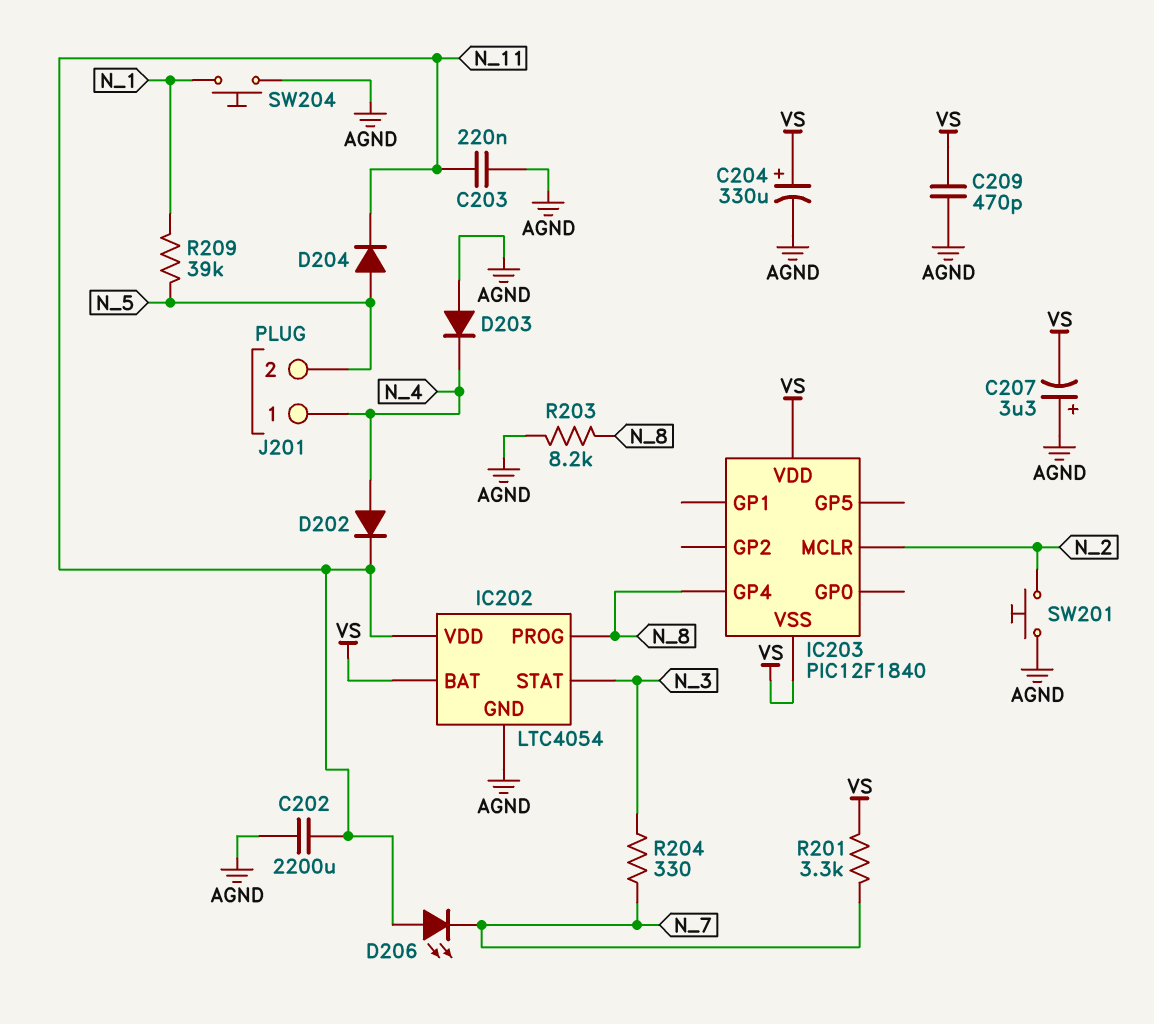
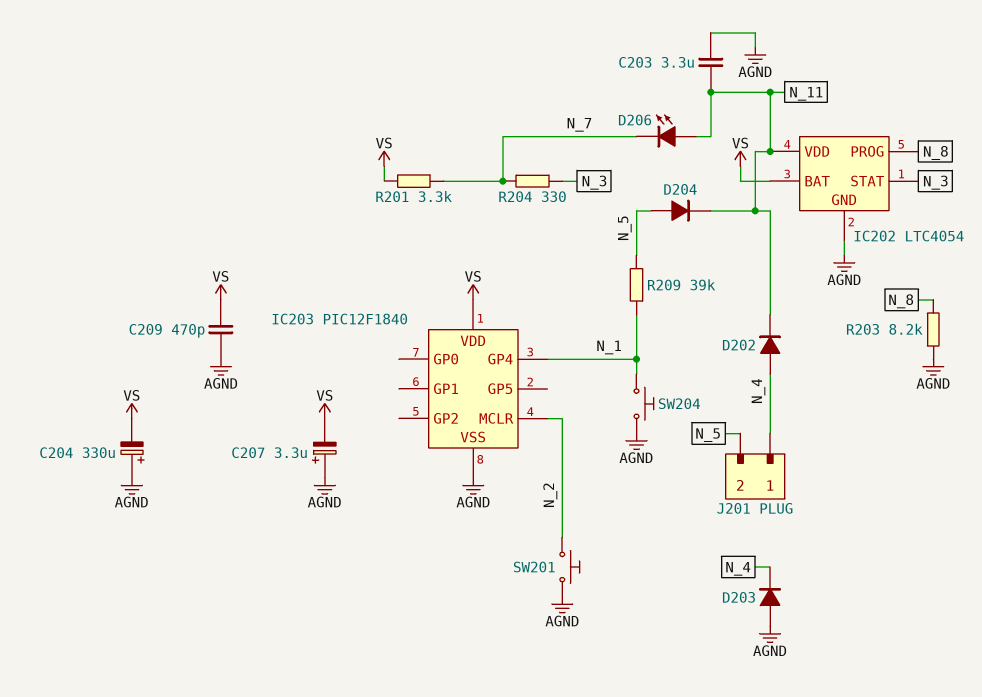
C202: 2200uF (AGND, N_11) -> none
C203: 220nF (AGND, N_11) -> 3.3uF (AGND, N_11)
C204: 330uF (plus VS, minus AGND) -> 330uF (plus AGND, minus VS)
IC203 pin GP4: N_8 -> N_1
IC203 pin VSS: VS -> AGND

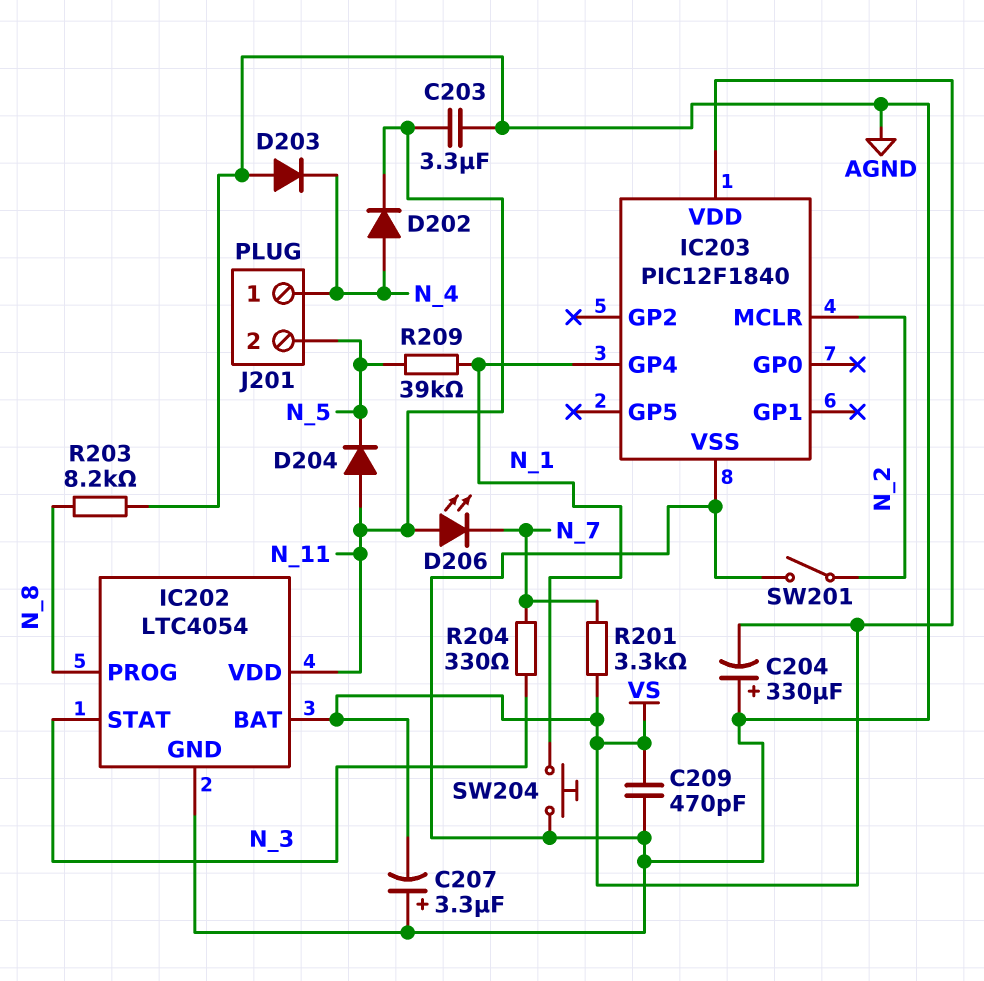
D204: diode (A N_5, K N_11) -> diode (A N_11, K N_5)
SW201: button (AGND, N_2) -> switch (AGND, N_2)

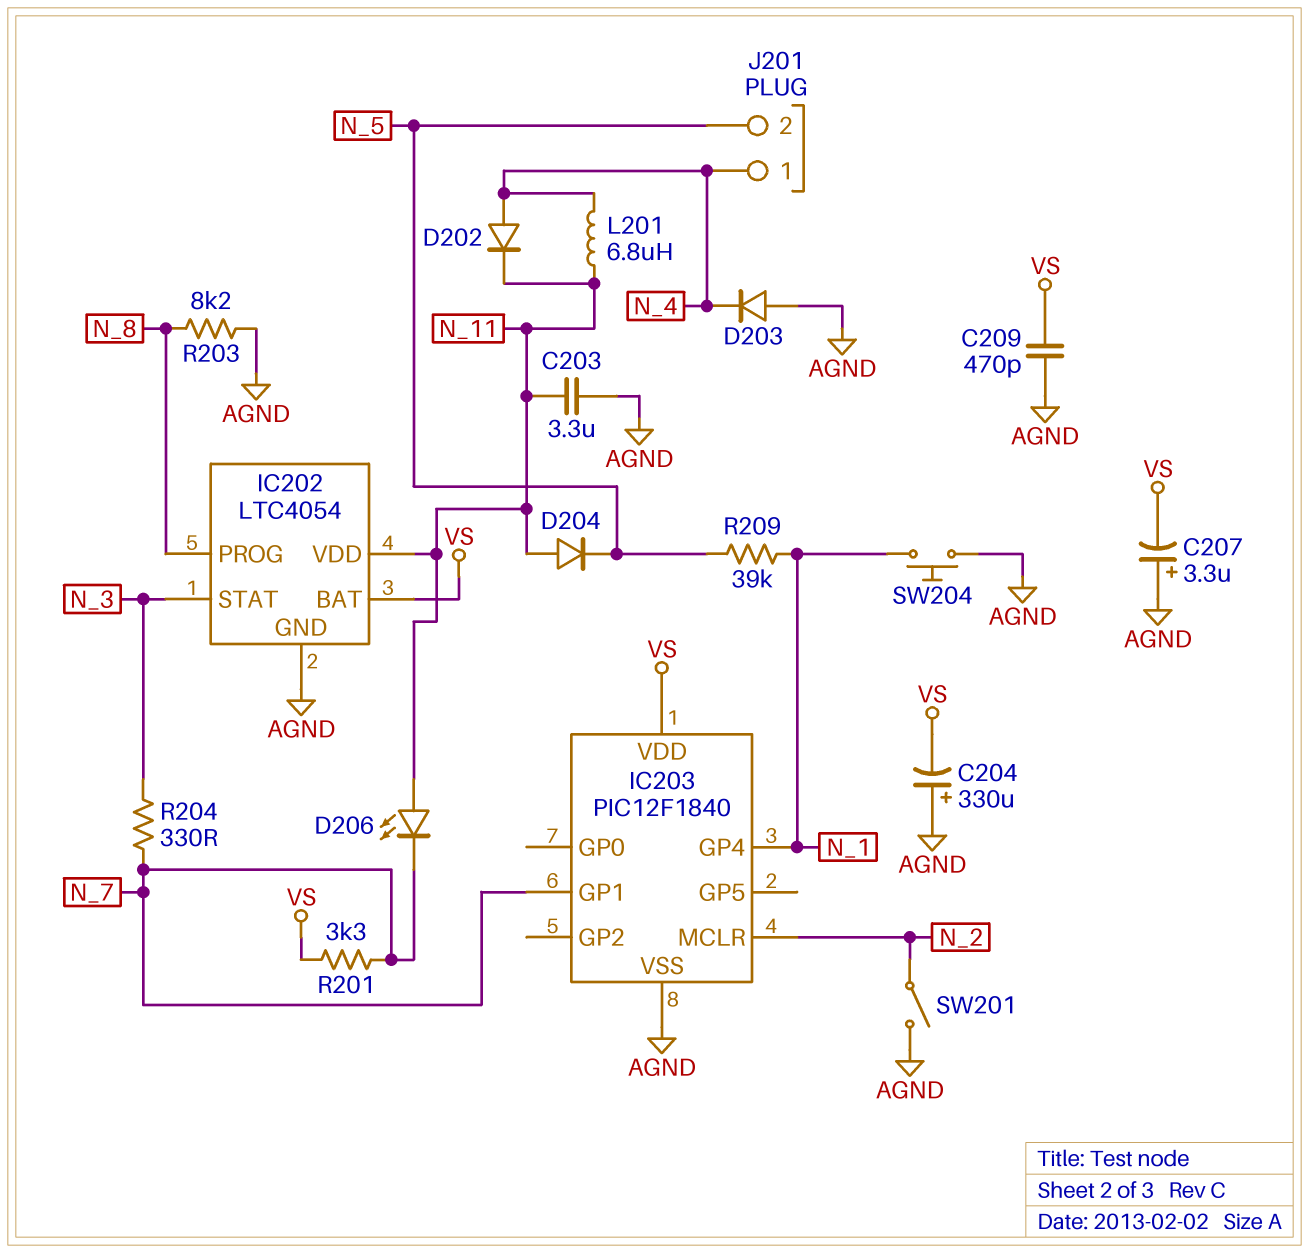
IC203 pin GP1: none -> N_7
L201: none -> 6.8uH (N_4, N_11)

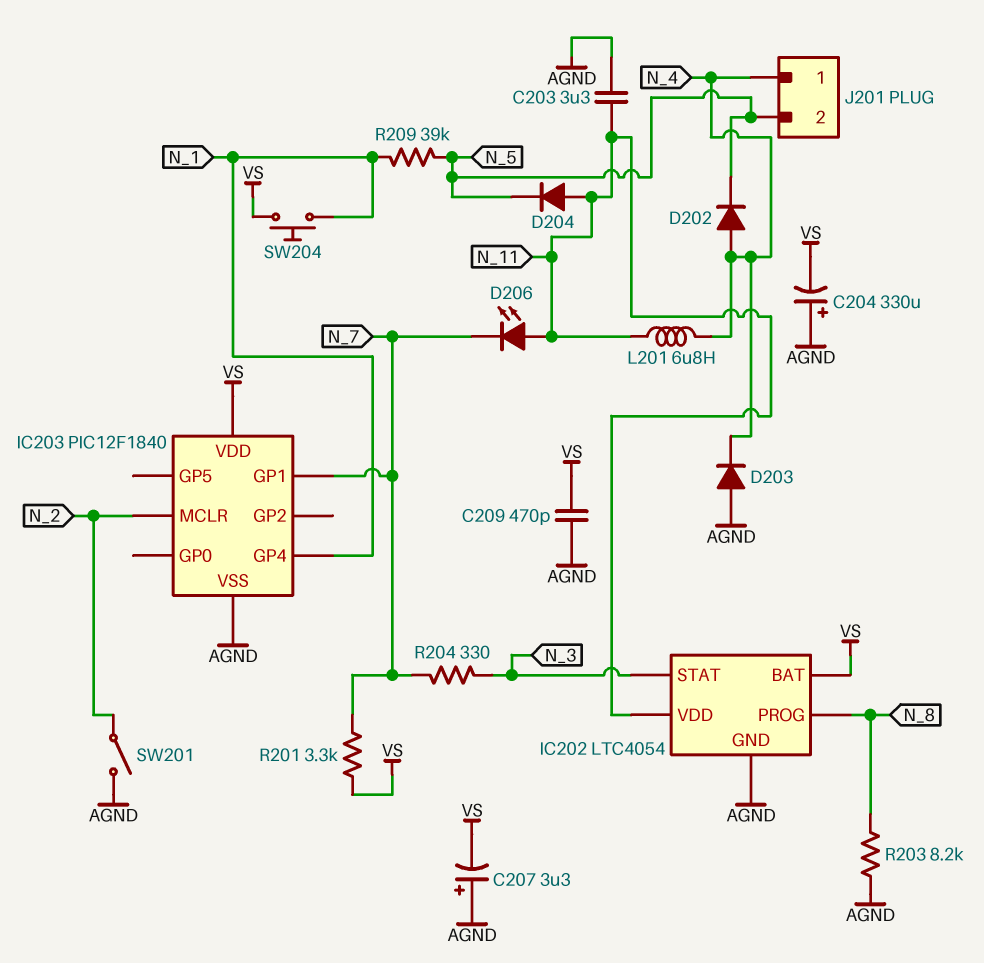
D202: diode (A N_4, K N_11) -> diode (A N_4, K N_5)
SW204: button (AGND, N_1) -> button (N_1, VS)

